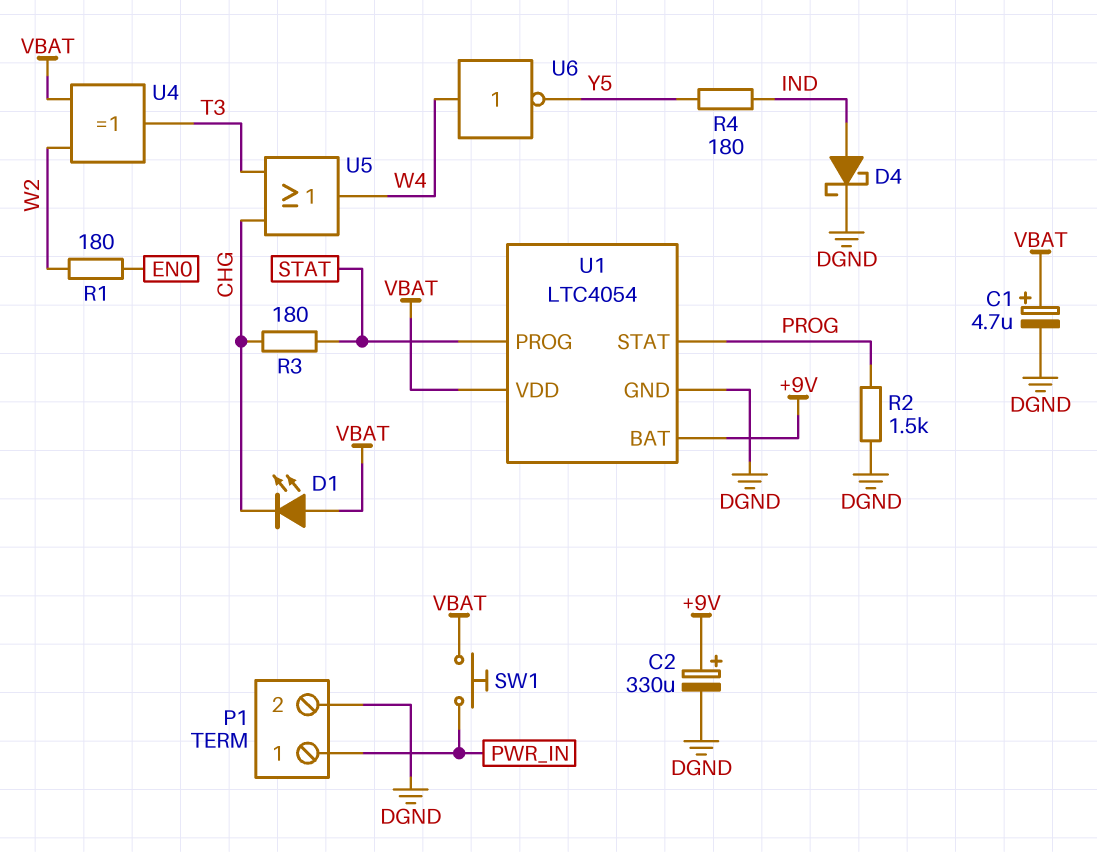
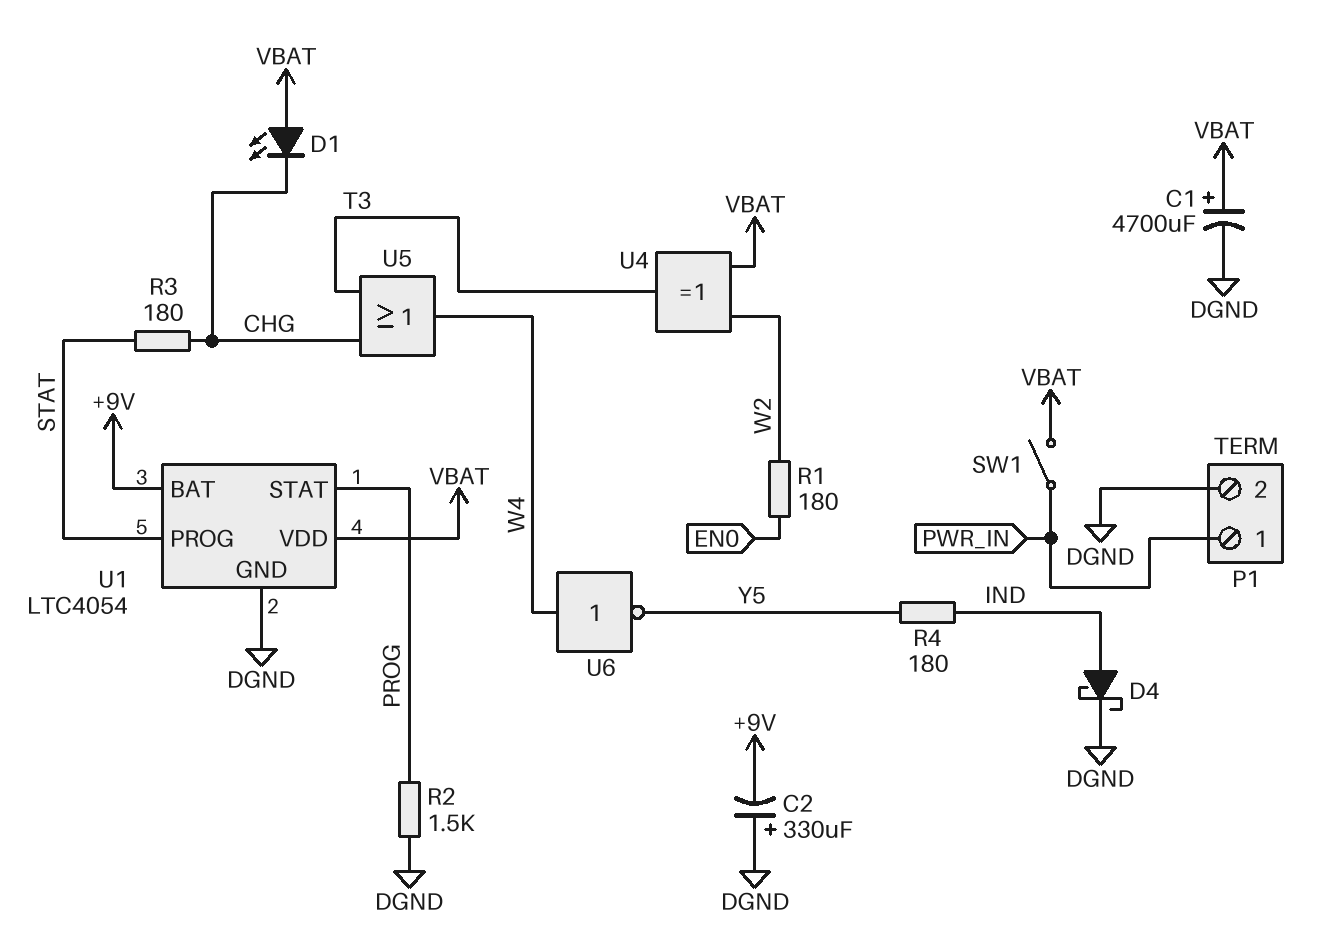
C1: 4.7uF (plus VBAT, minus DGND) -> 4700uF (plus VBAT, minus DGND)
C2: 330uF (plus +9V, minus DGND) -> 330uF (plus DGND, minus +9V)
SW1: button (PWR_IN, VBAT) -> switch (PWR_IN, VBAT)

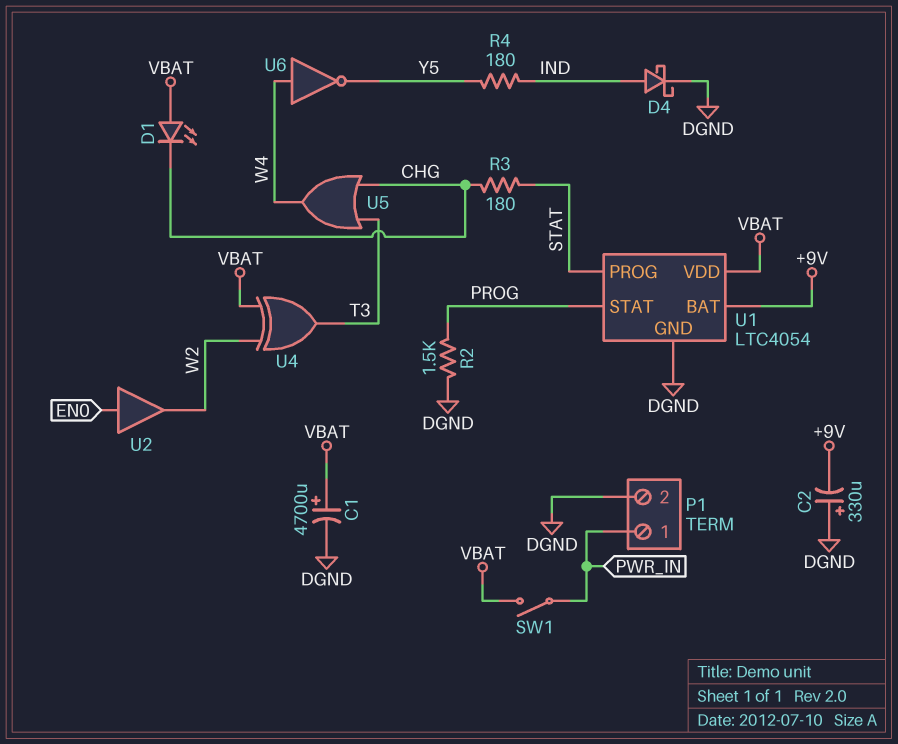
R1: 180 (EN0, W2) -> none
U2: none -> buffer (in EN0, out W2)

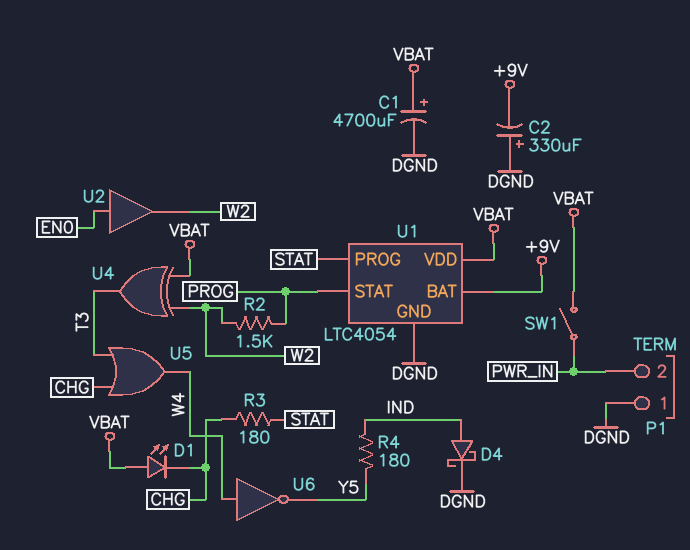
P1 pin 1: PWR_IN -> DGND
P1 pin 2: DGND -> PWR_IN
R2: 1.5k (DGND, PROG) -> 1.5k (PROG, W2)

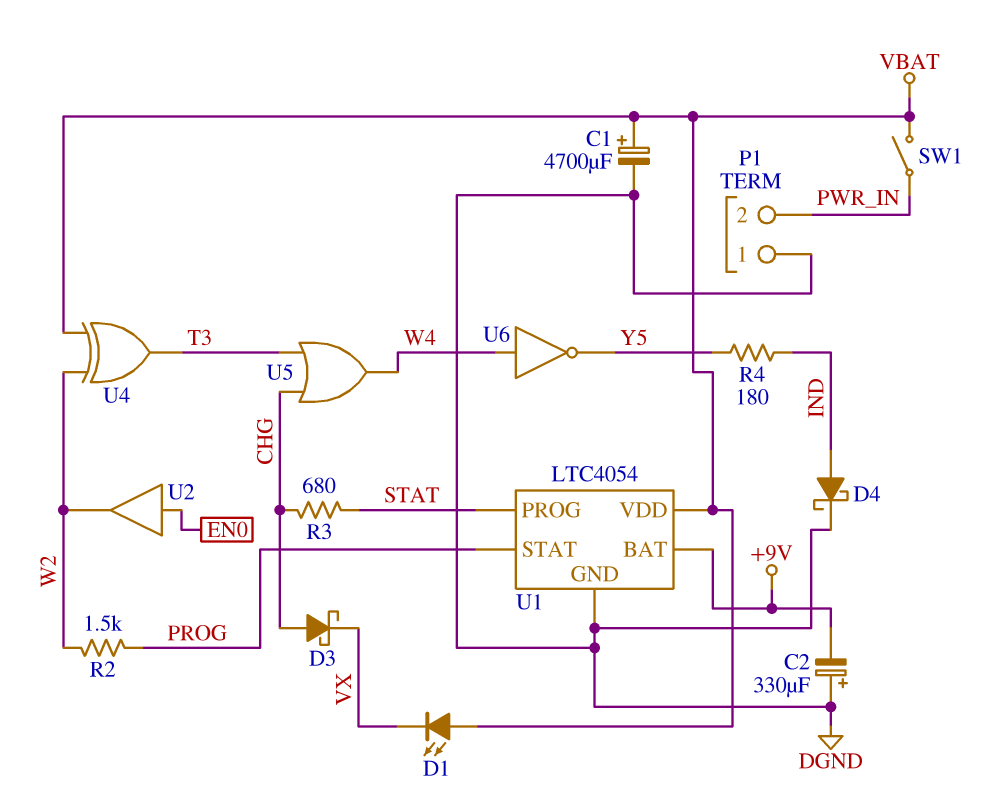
D1: LED (A VBAT, K CHG) -> LED (A VBAT, K VX)
D3: none -> schottky (A CHG, K VX)
R3: 180 (CHG, STAT) -> 680 (CHG, STAT)

